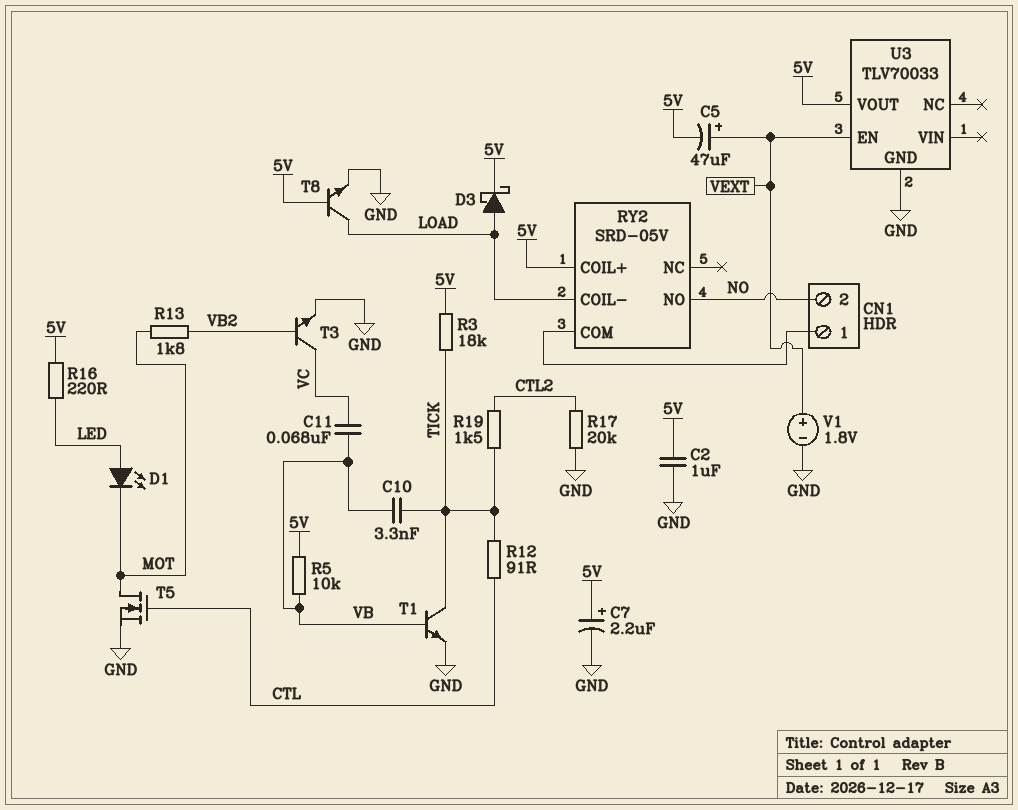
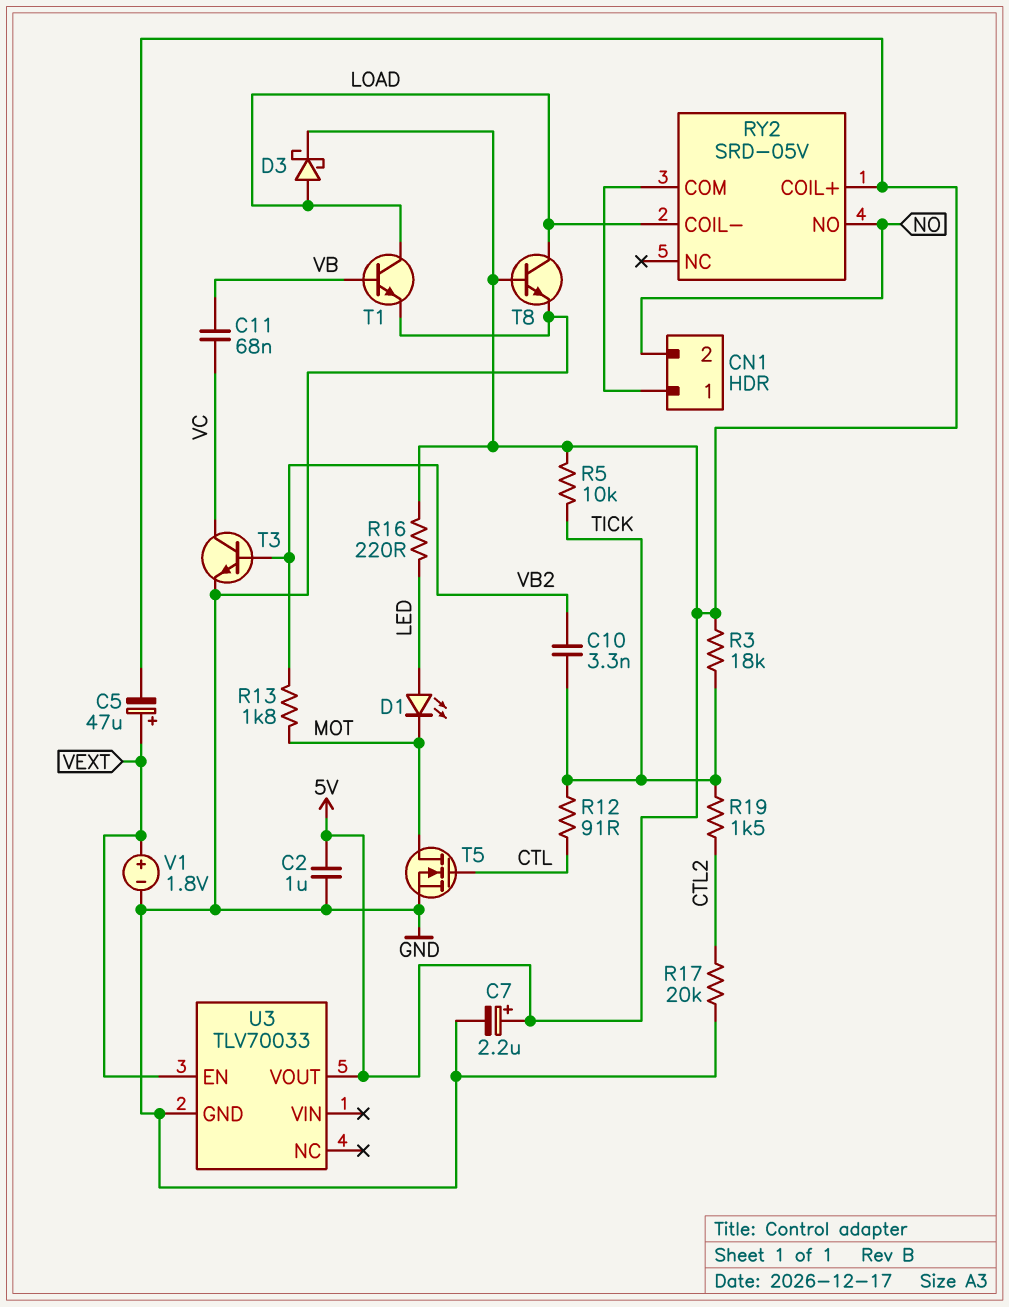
C10: 3.3nF (TICK, VB) -> 3.3nF (TICK, VB2)
R5: 10k (5V, VB) -> 10k (5V, TICK)
T1: NPN (B VB, C TICK, E GND) -> NPN (B VB, C LOAD, E GND)

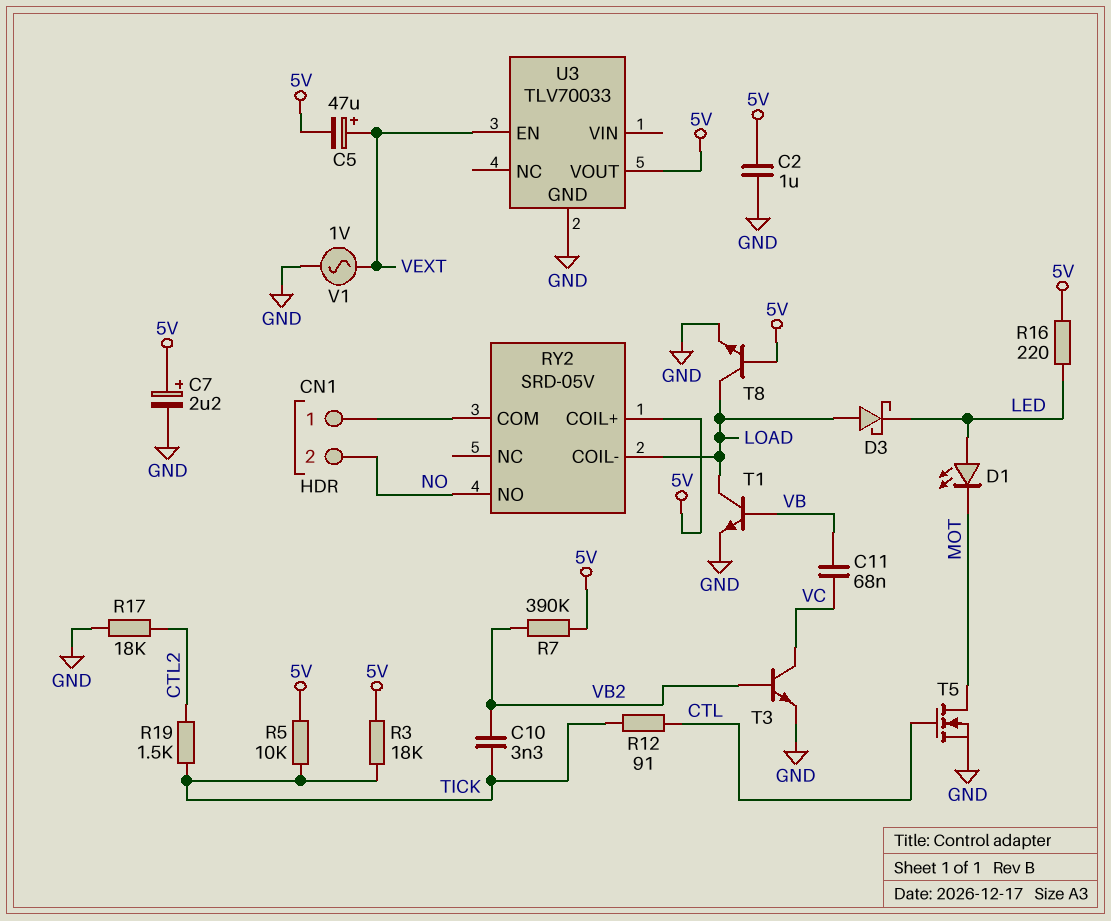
D3: schottky (A LOAD, K 5V) -> schottky (A LOAD, K LED)
R7: none -> 390k (5V, VB2)
R13: 1.8k (MOT, VB2) -> none
R17: 20k (CTL2, GND) -> 18k (CTL2, GND)
V1: 1.8V (plus VEXT, minus GND) -> AC 1V (GND, VEXT)

